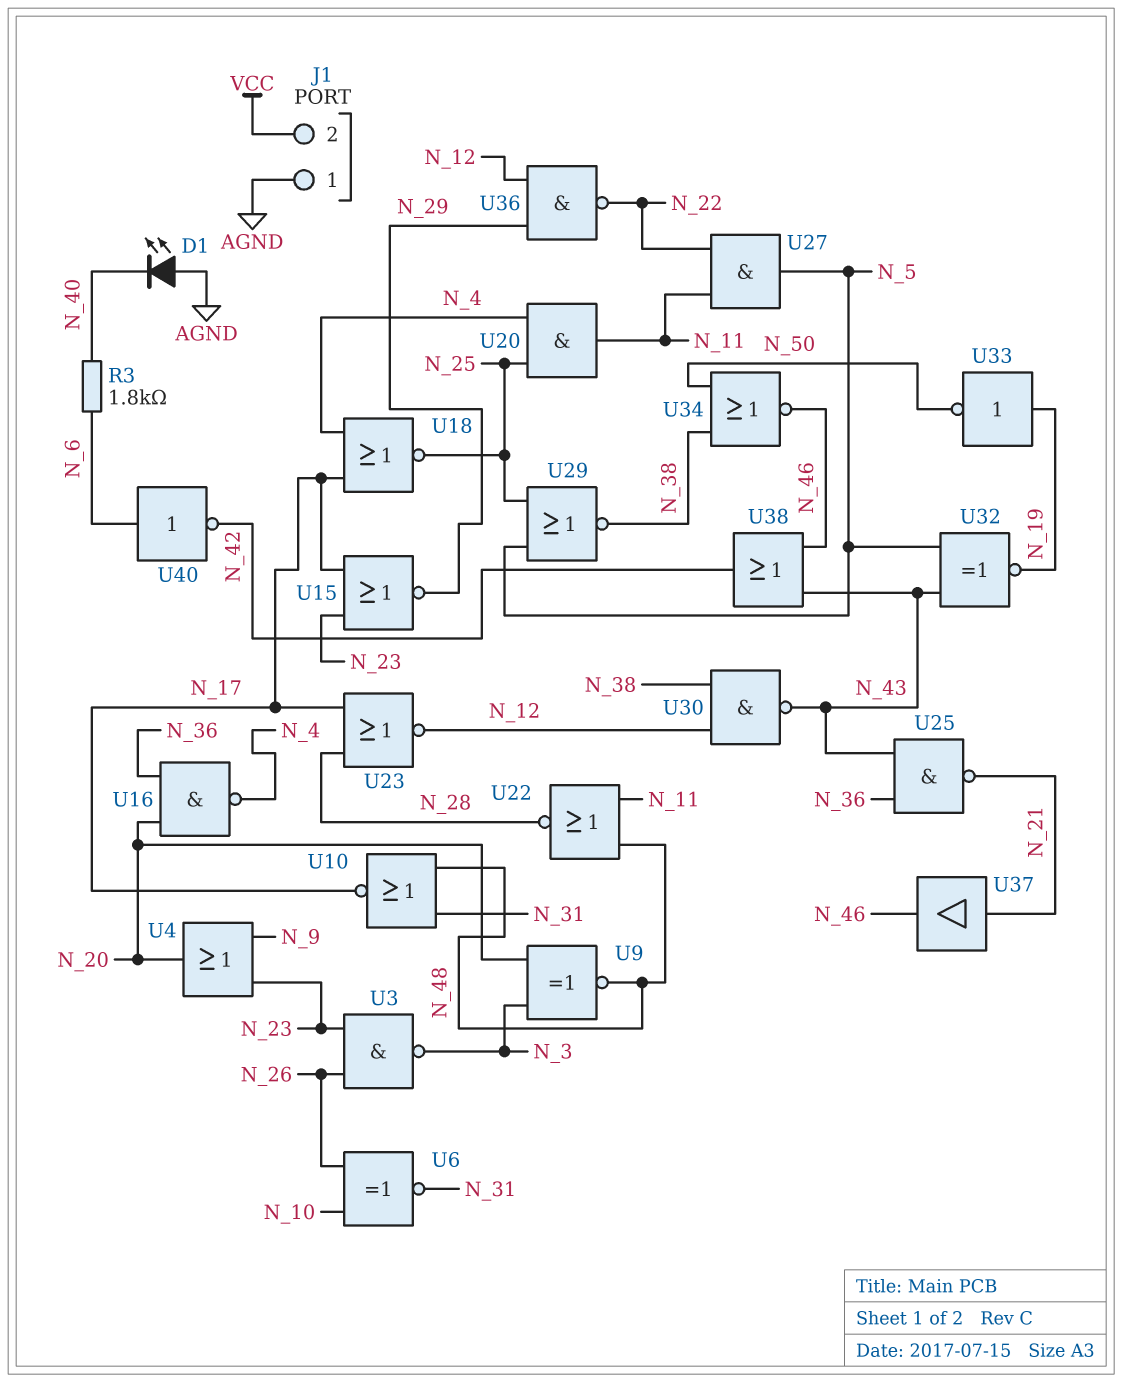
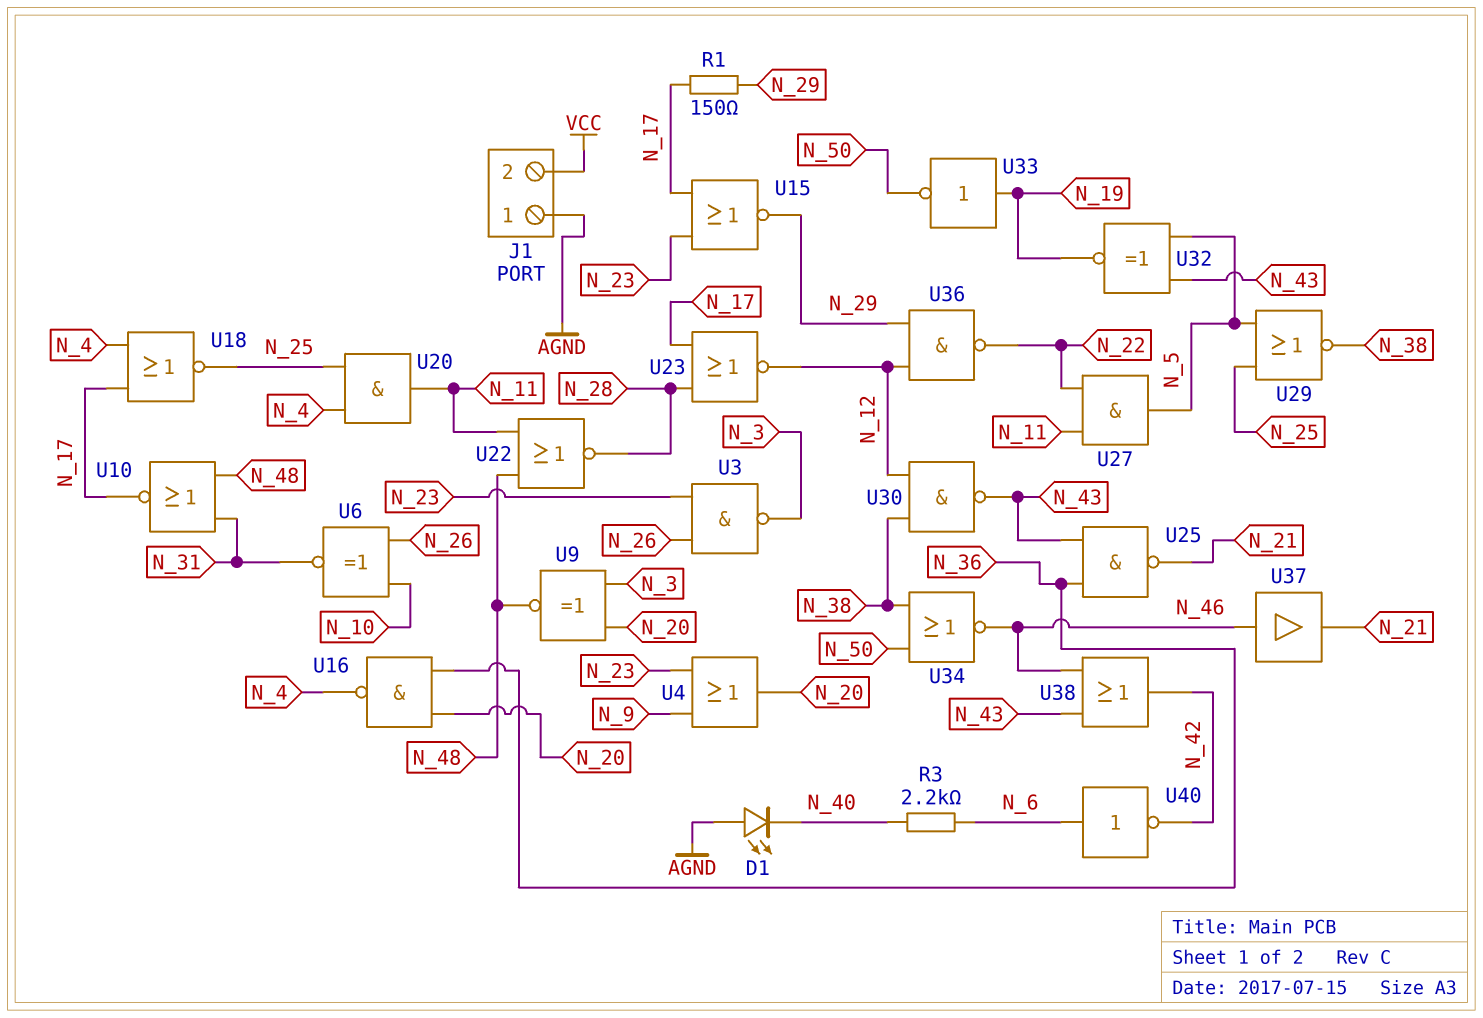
R1: none -> 150 (N_17, N_29)
R3: 1.8k (N_6, N_40) -> 2.2k (N_6, N_40)
U37: buffer (in N_21, out N_46) -> buffer (in N_46, out N_21)

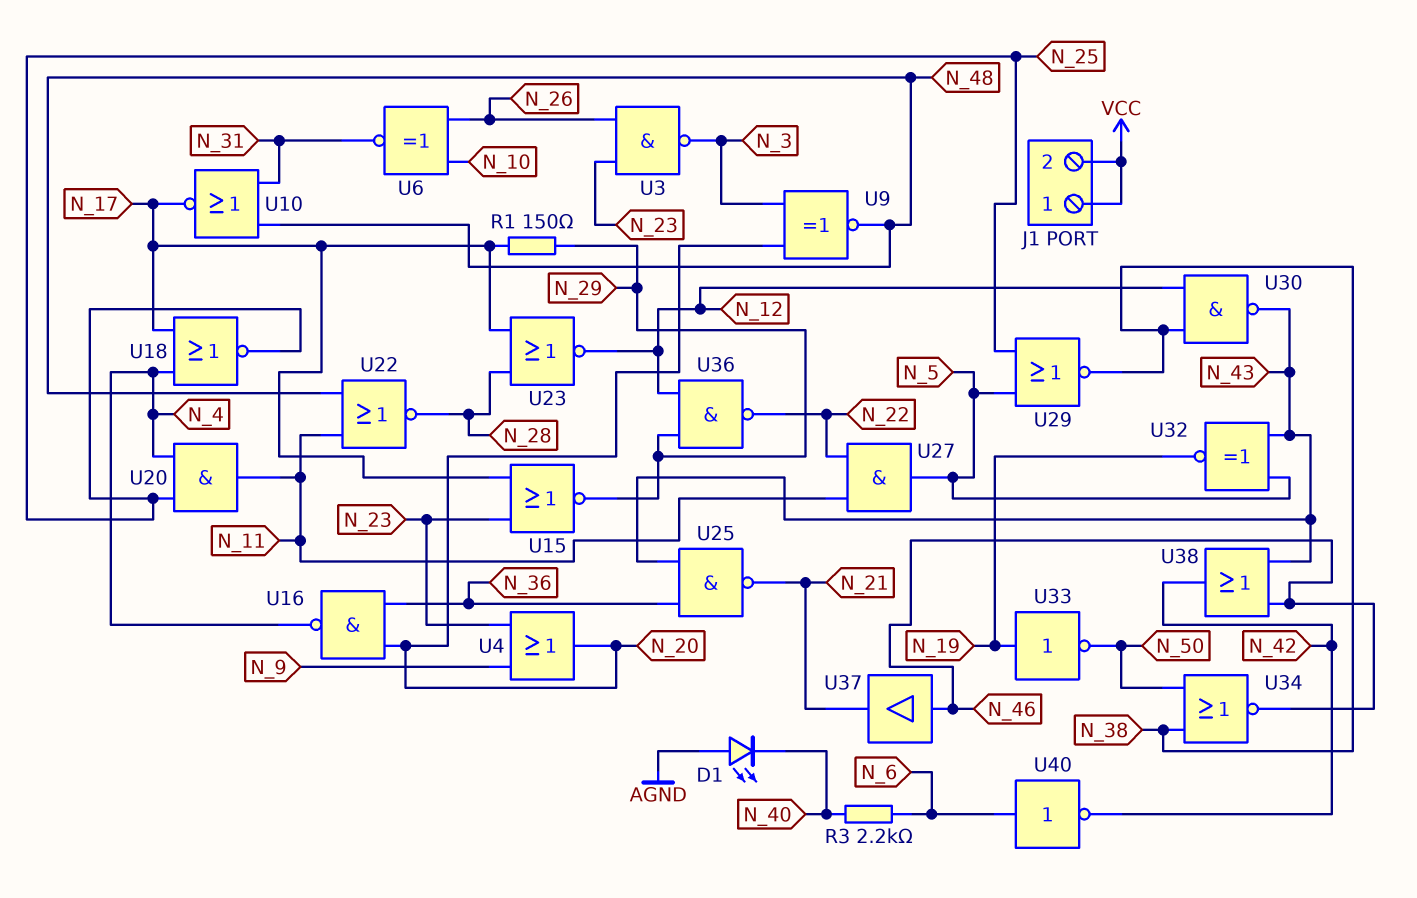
J1 pin 1: AGND -> VCC

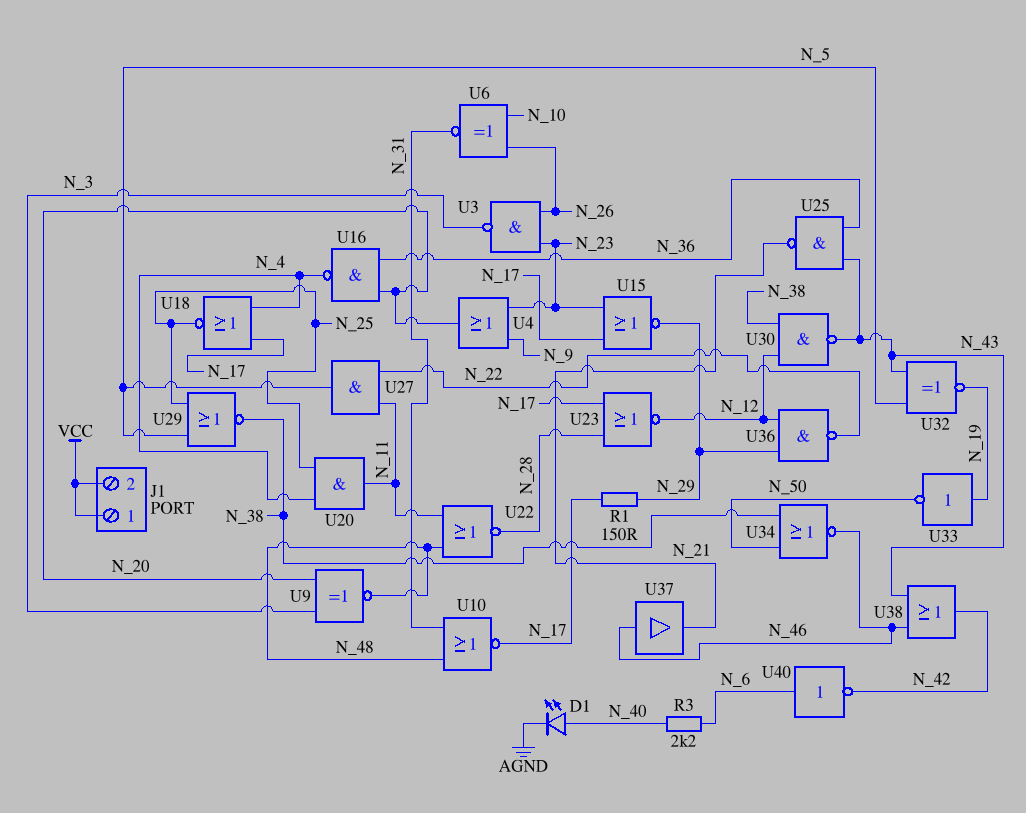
D1: LED (A AGND, K N_40) -> LED (A N_40, K AGND)

